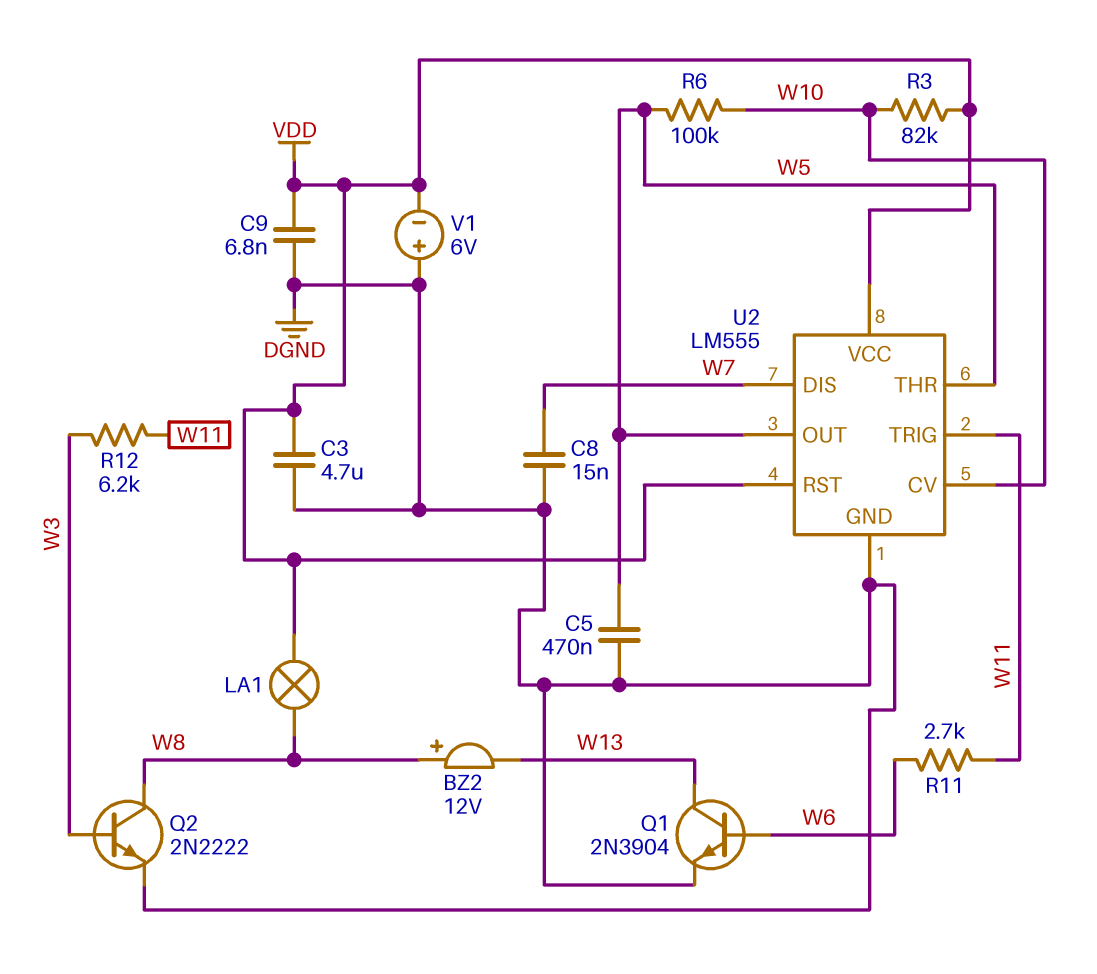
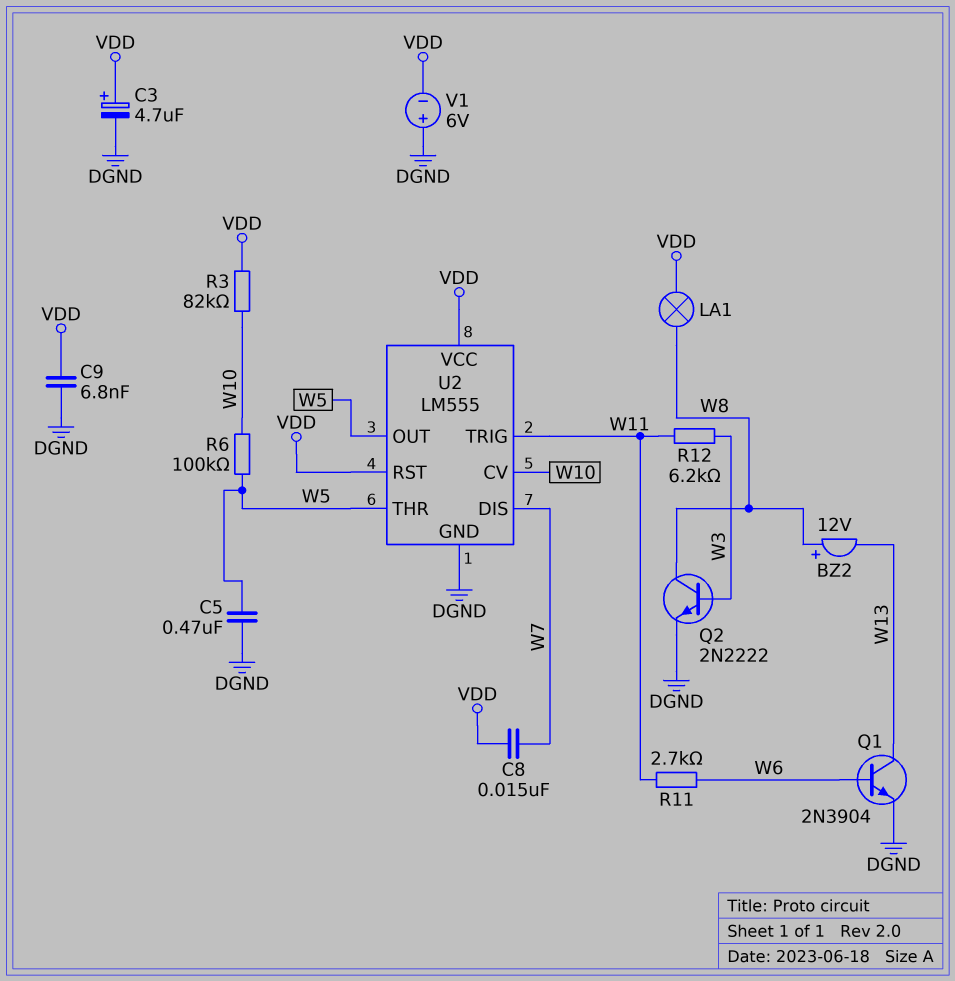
C3: 4.7uF (DGND, VDD) -> 4.7uF (plus VDD, minus DGND)
C8: 15nF (DGND, W7) -> 15nF (VDD, W7)

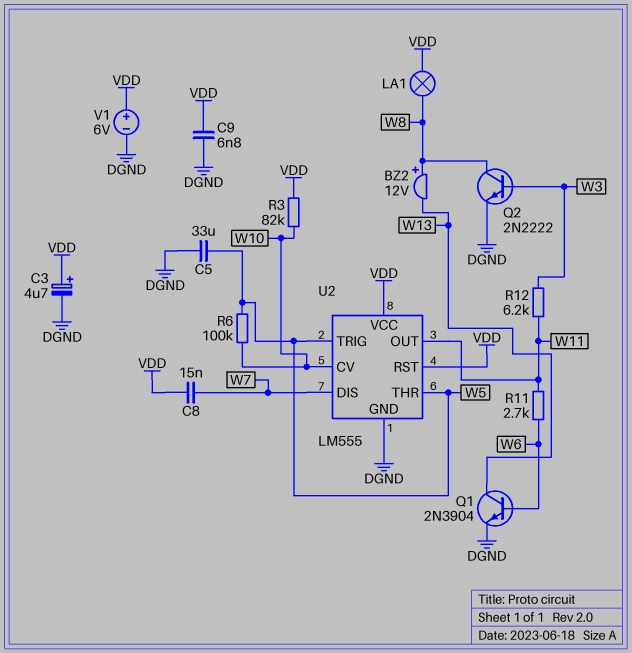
C5: 470nF (DGND, W5) -> 33uF (DGND, W5)
U2 pin OUT: W5 -> W11
U2 pin TRIG: W11 -> W5
V1: 6V (plus DGND, minus VDD) -> 6V (plus VDD, minus DGND)

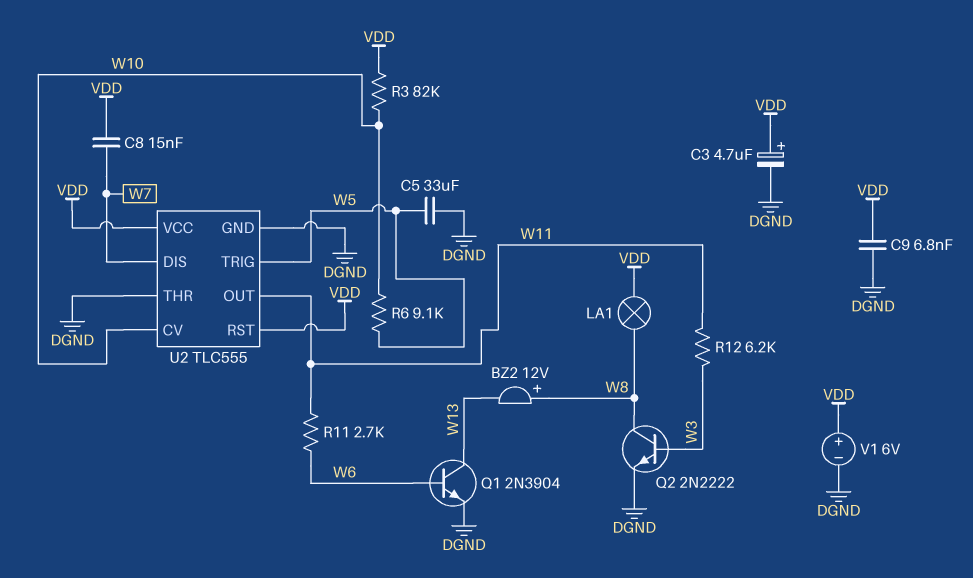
R6: 100k (W5, W10) -> 9.1k (W5, W10)
U2: LM555 -> TLC555
U2 pin THR: W5 -> DGND

